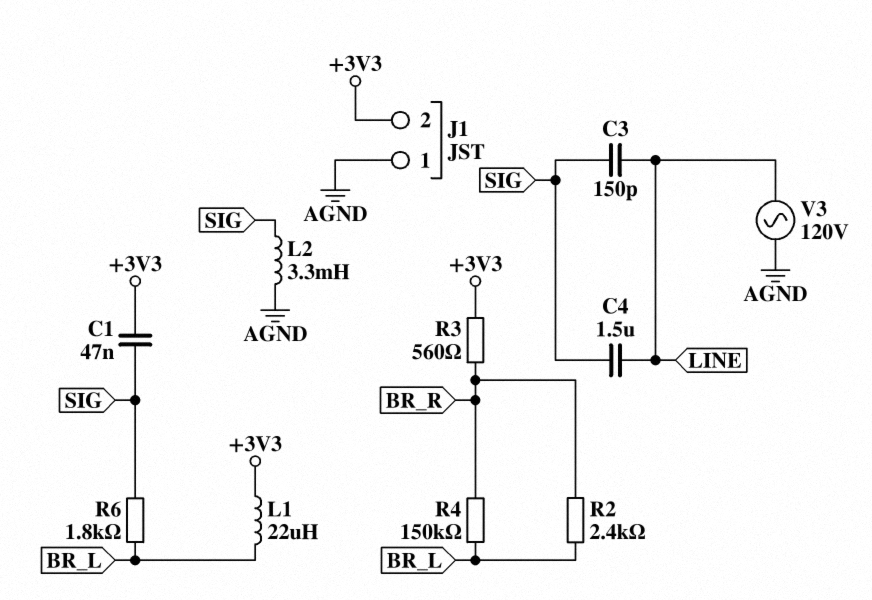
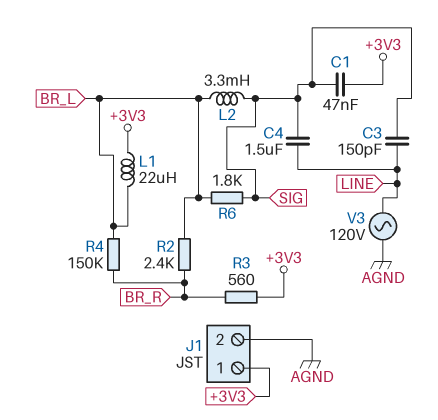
J1 pin 1: AGND -> +3V3
J1 pin 2: +3V3 -> AGND
L2: 3.3mH (AGND, SIG) -> 3.3mH (BR_L, SIG)

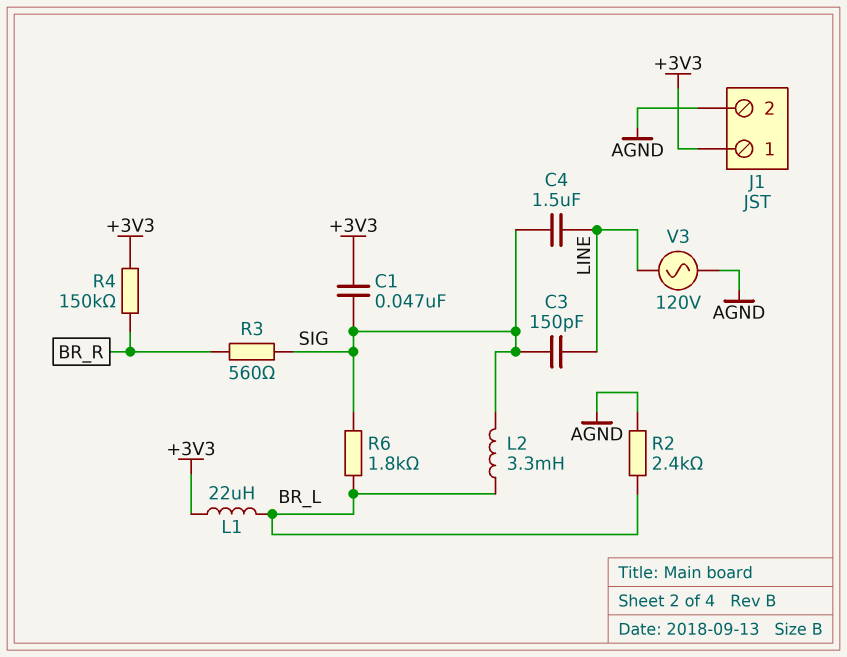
R2: 2.4k (BR_L, BR_R) -> 2.4k (AGND, BR_L)
R3: 560 (+3V3, BR_R) -> 560 (BR_R, SIG)
R4: 150k (BR_L, BR_R) -> 150k (+3V3, BR_R)

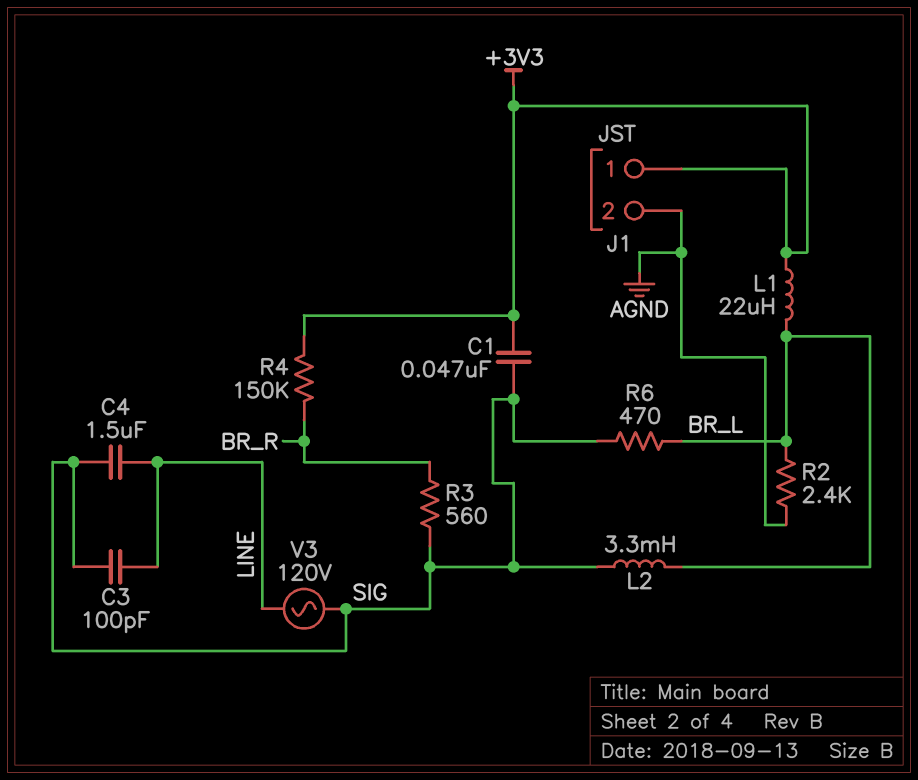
C3: 150pF (LINE, SIG) -> 100pF (LINE, SIG)
R6: 1.8k (BR_L, SIG) -> 470 (BR_L, SIG)
V3: AC 120V (AGND, LINE) -> AC 120V (LINE, SIG)

